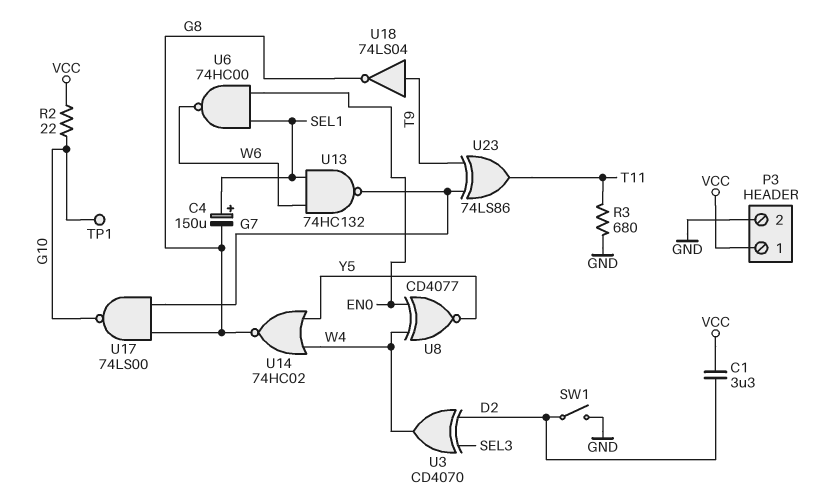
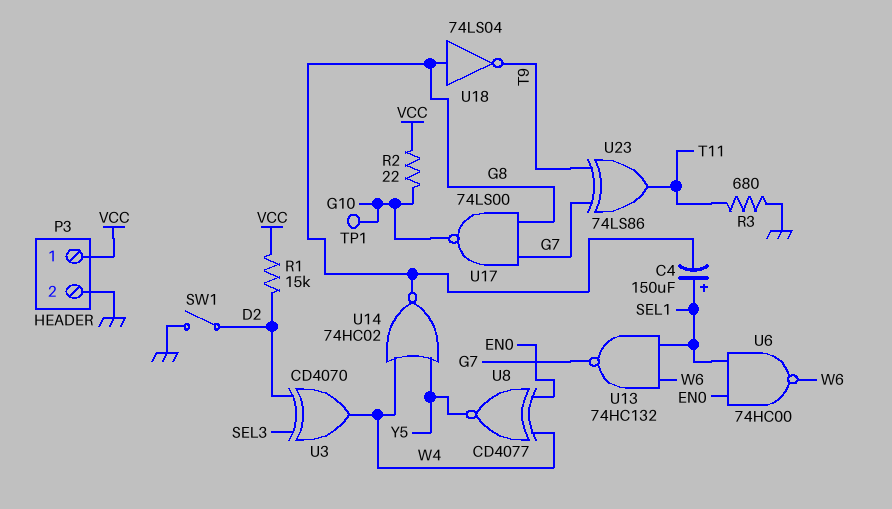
C1: 3.3uF (D2, VCC) -> none
R1: none -> 15k (D2, VCC)
U18: NOT 74LS04 (in T9, out G8) -> NOT 74LS04 (in G8, out T9)

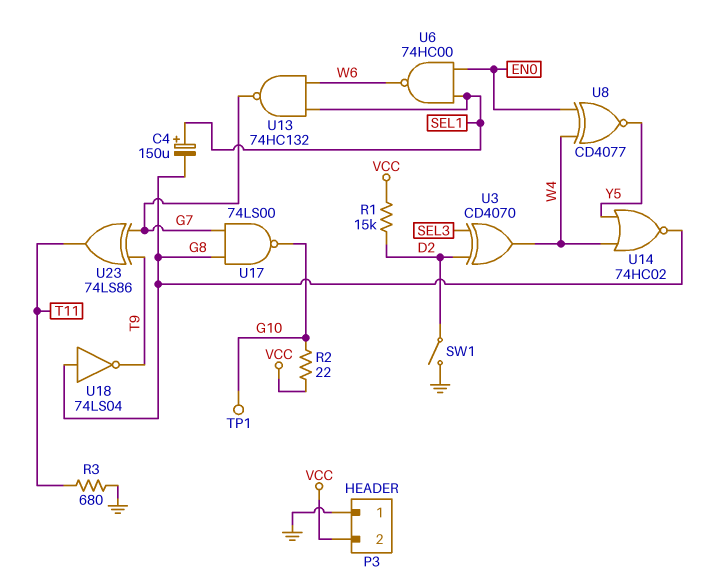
P3 pin 1: VCC -> GND
P3 pin 2: GND -> VCC

